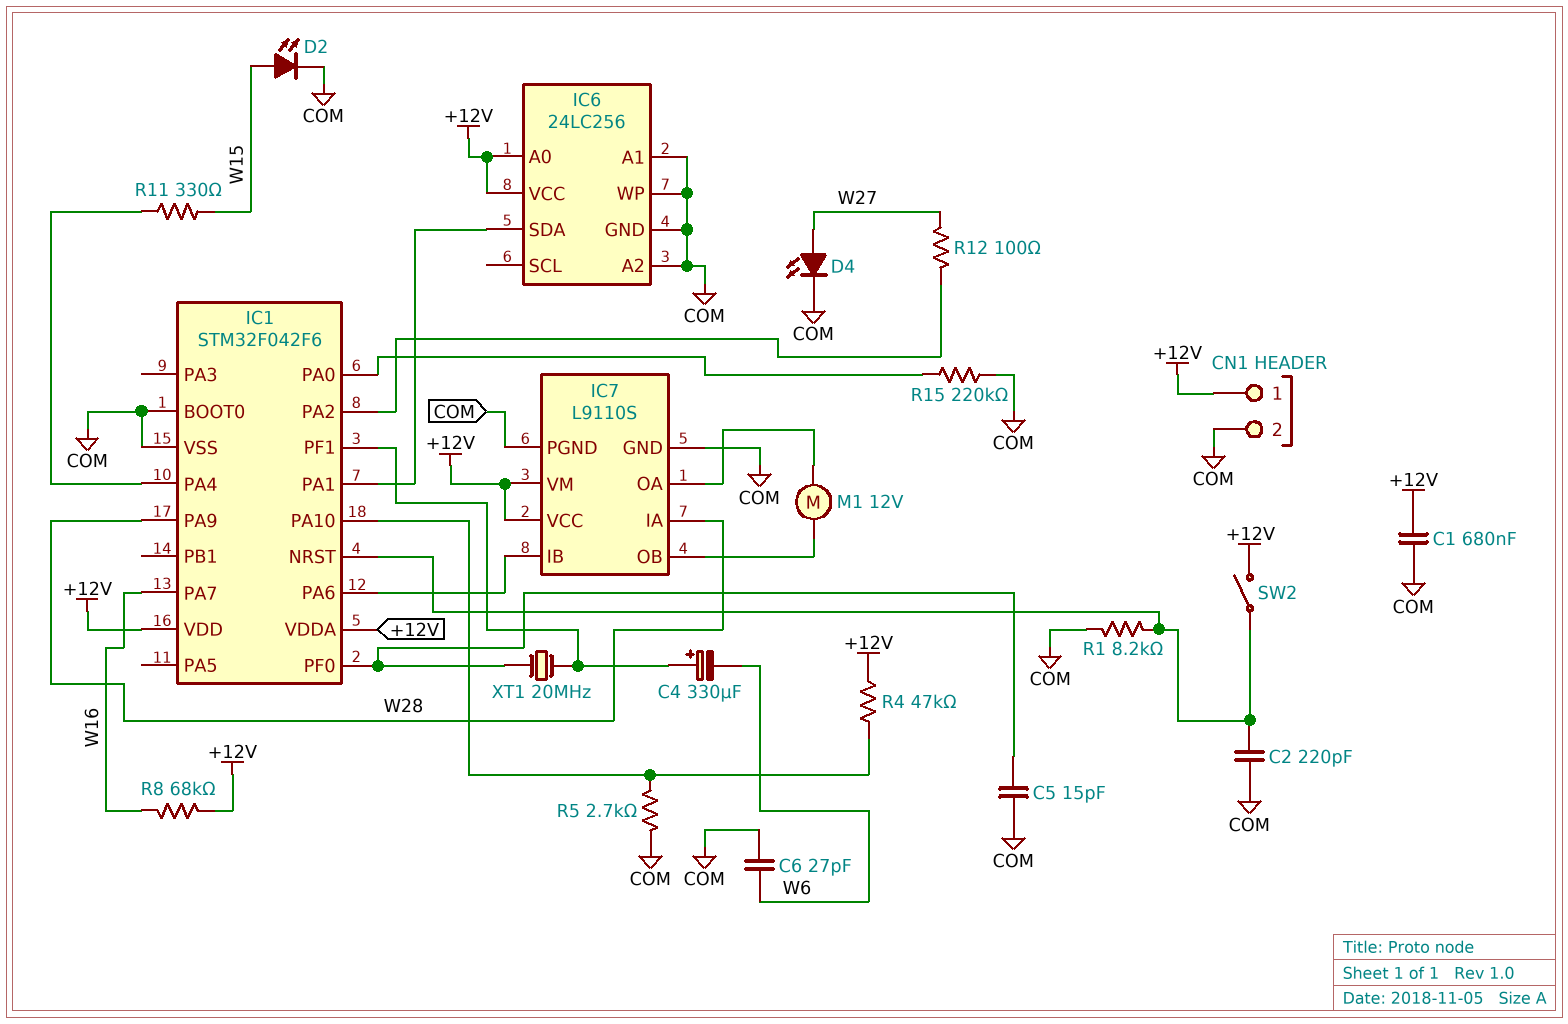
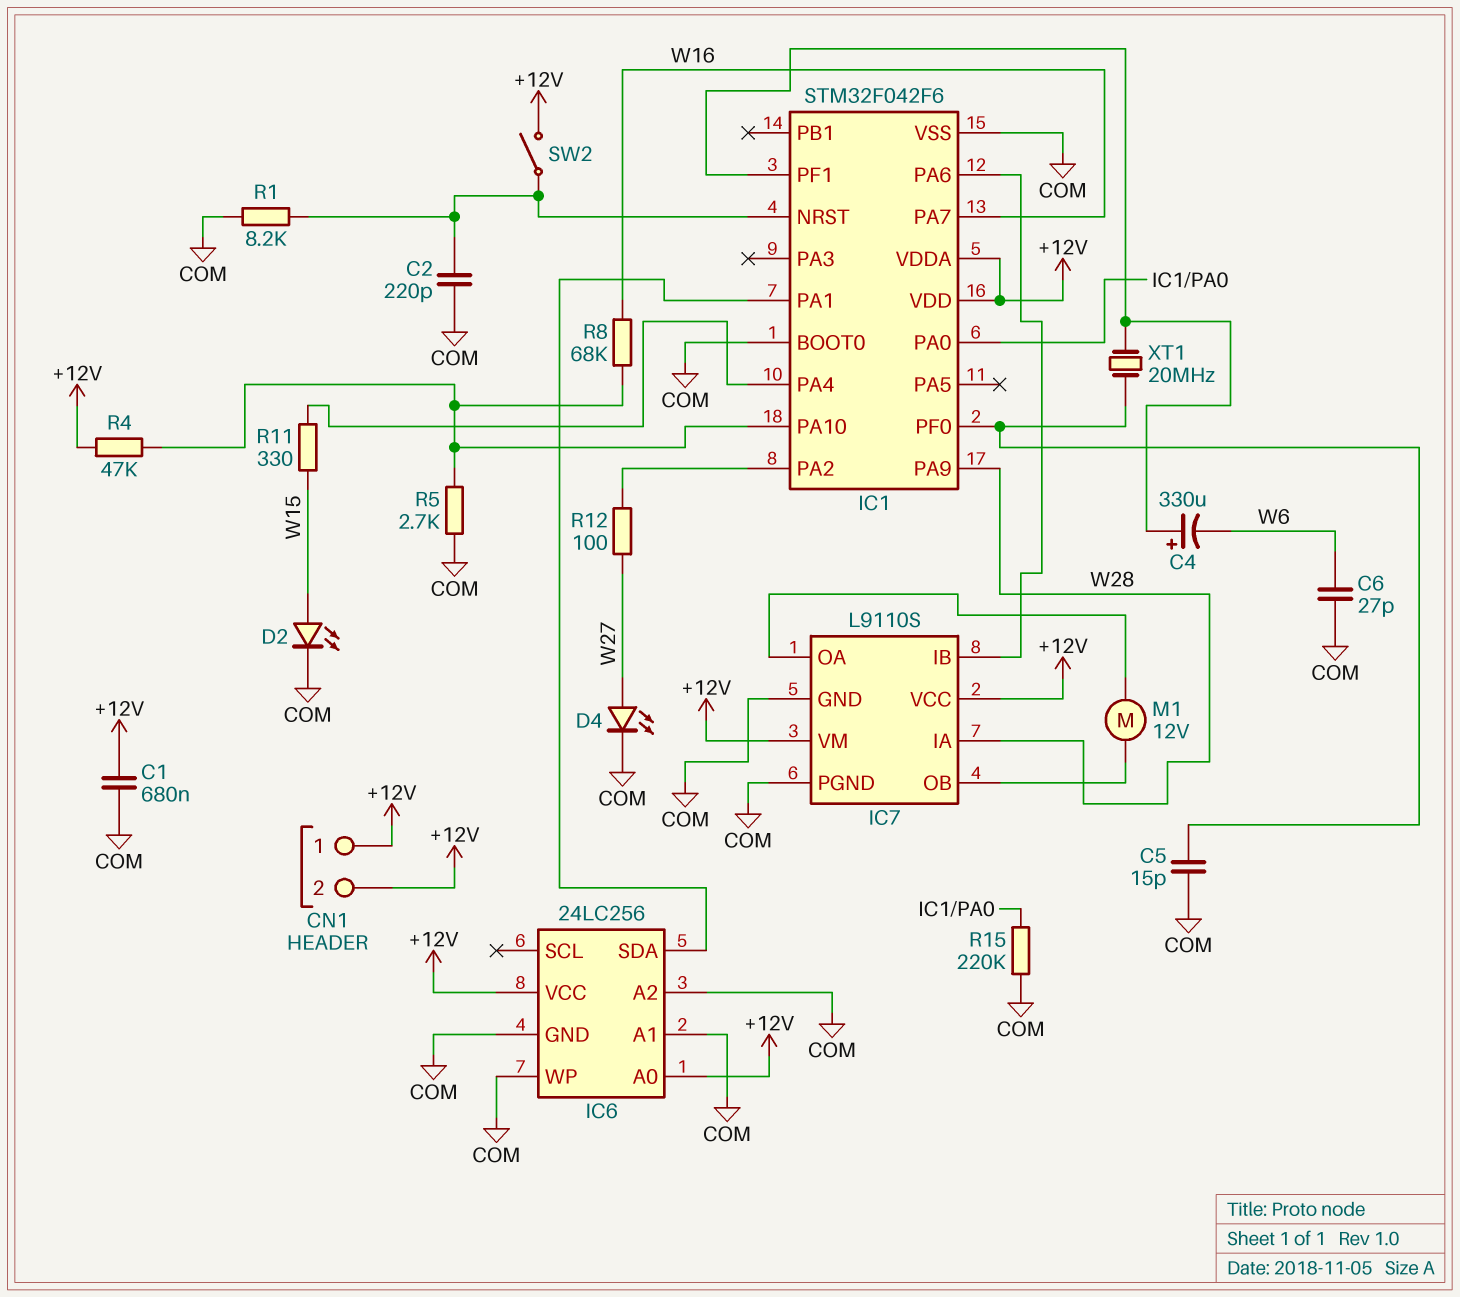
CN1 pin 2: COM -> +12V
R8: 68k (+12V, W16) -> 68k (IC1/PA10, W16)

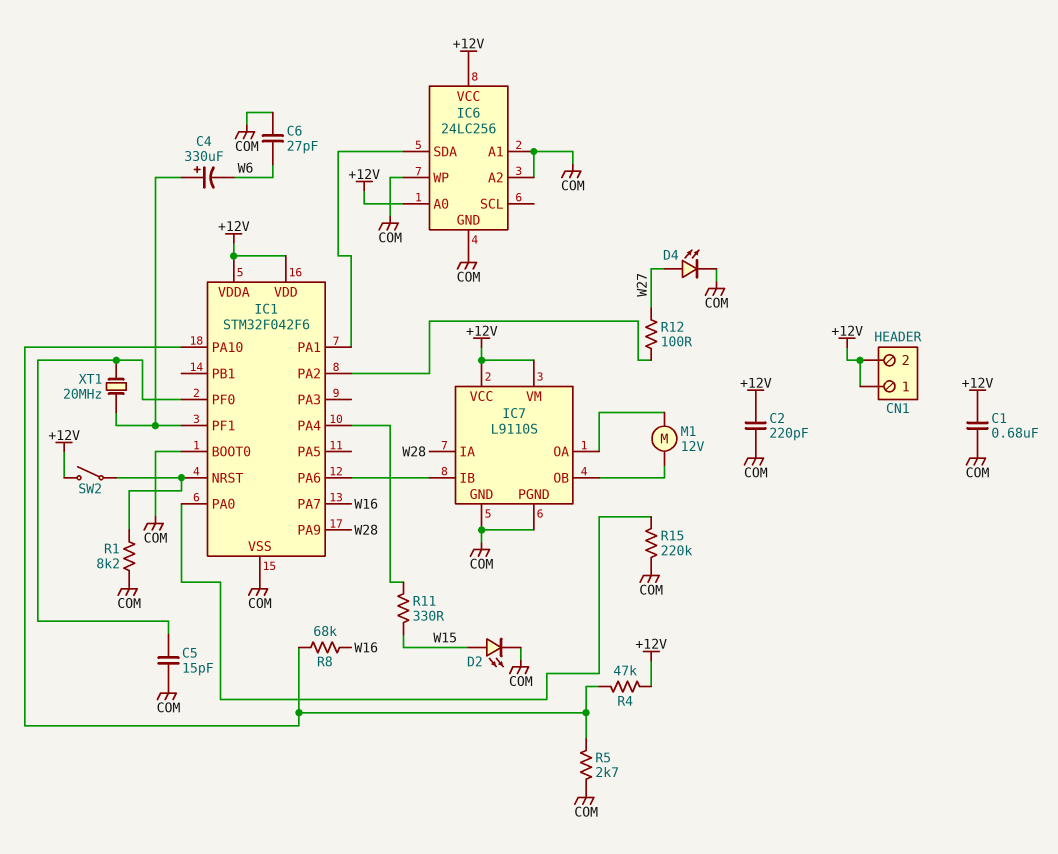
C2: 220pF (COM, IC1/NRST) -> 220pF (+12V, COM)

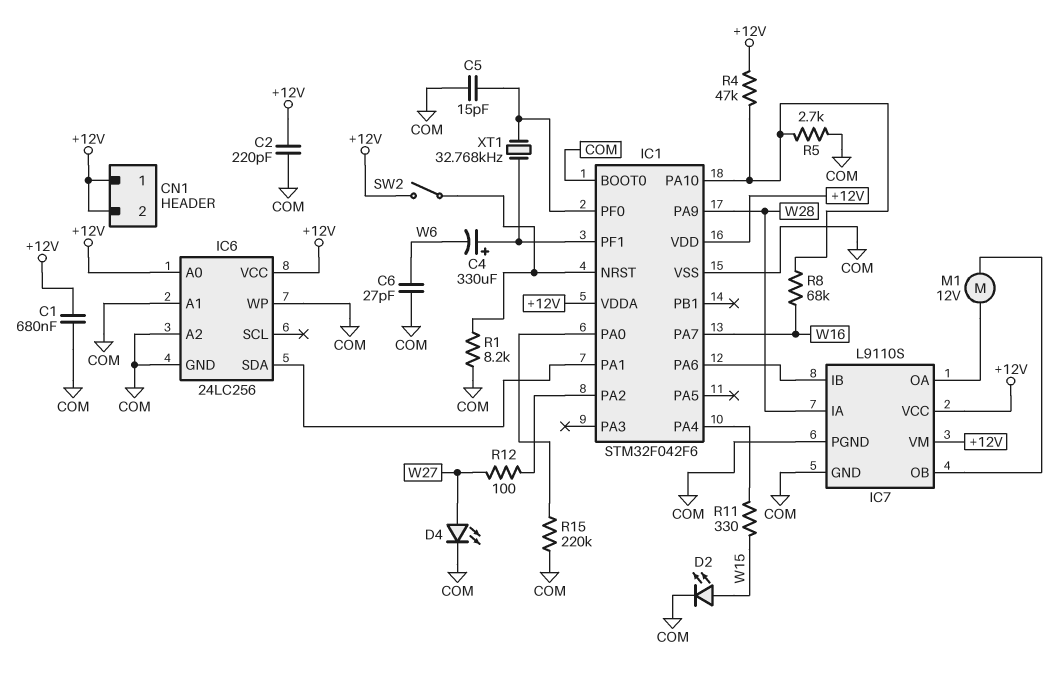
XT1: 20MHz (IC1/PF0, IC1/PF1) -> 32.768kHz (IC1/PF0, IC1/PF1)

